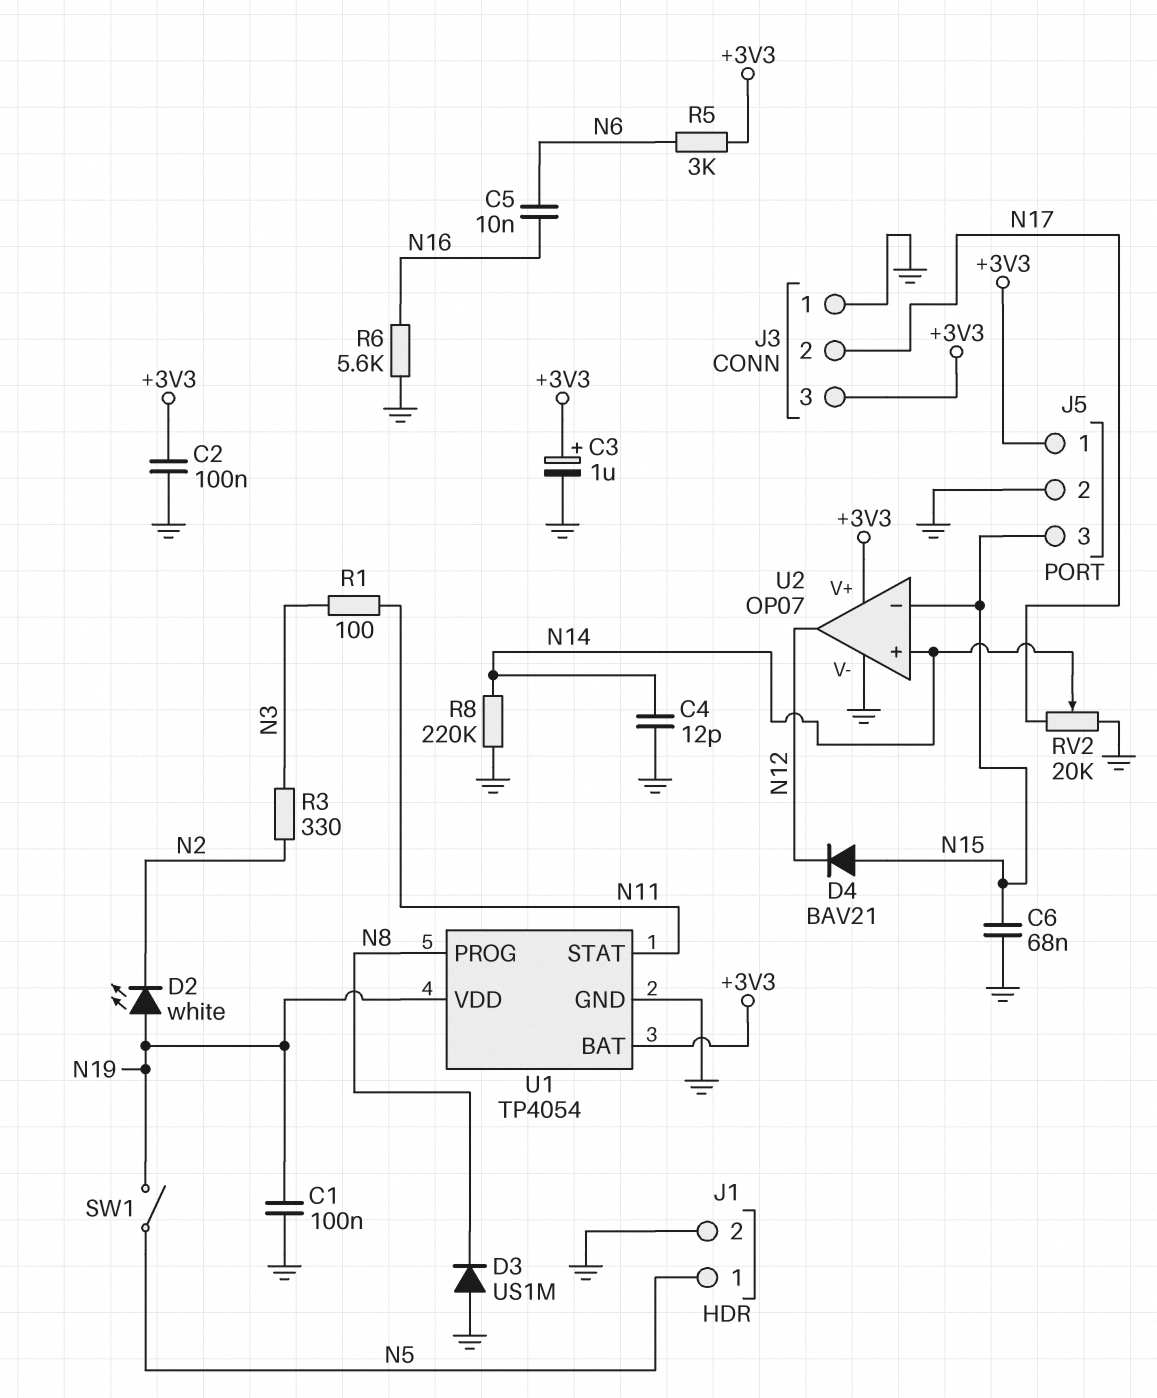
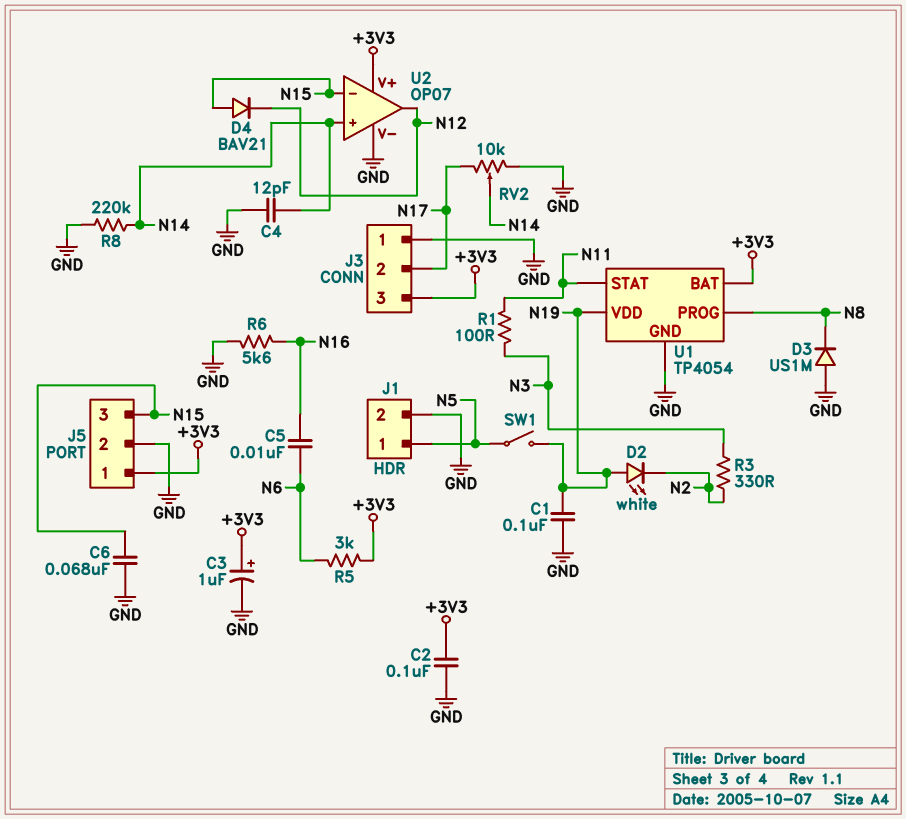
RV2: 20k (GND, N17, wiper N14) -> 10k (GND, N17, wiper N14)

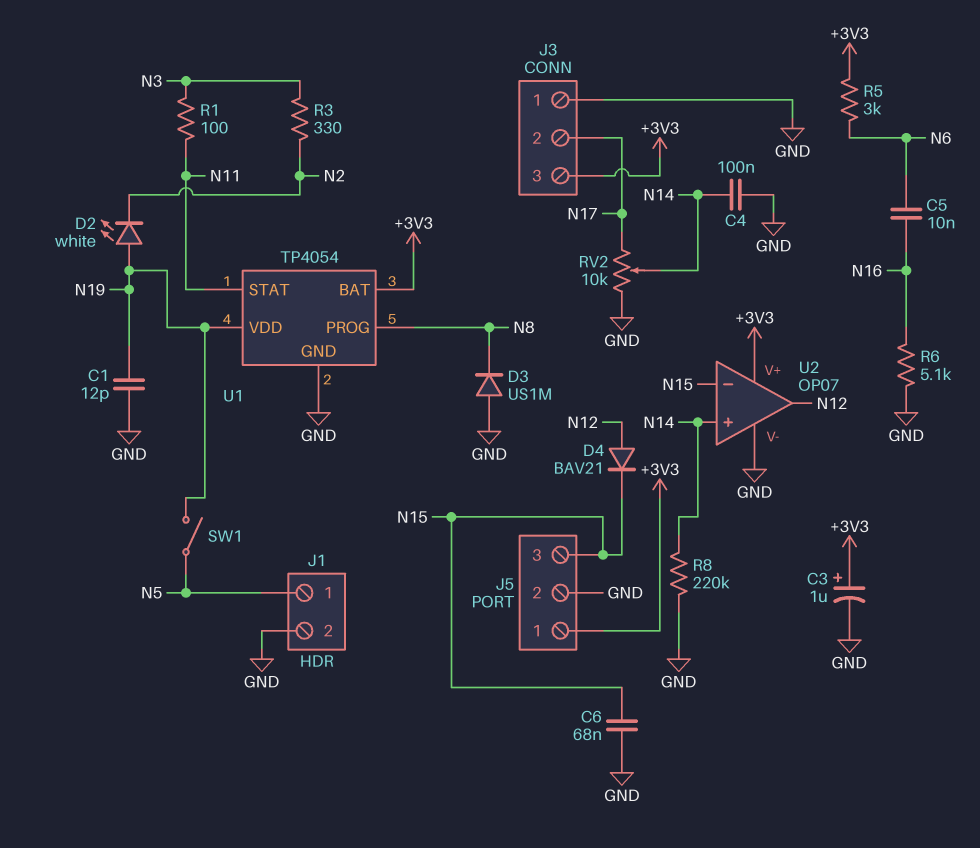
C1: 100nF (GND, N19) -> 12pF (GND, N19)
C2: 100nF (+3V3, GND) -> none
C4: 12pF (GND, N14) -> 100nF (GND, N14)
D4: diode BAV21 (A N15, K N12) -> diode BAV21 (A N12, K N15)
R6: 5.6k (GND, N16) -> 5.1k (GND, N16)

